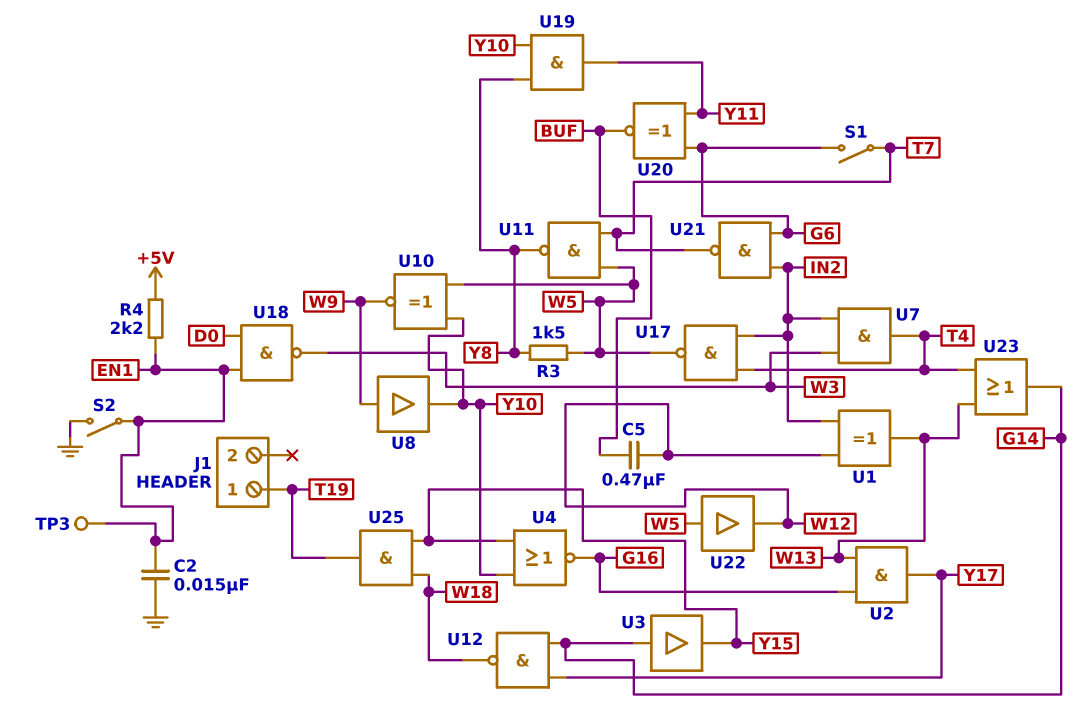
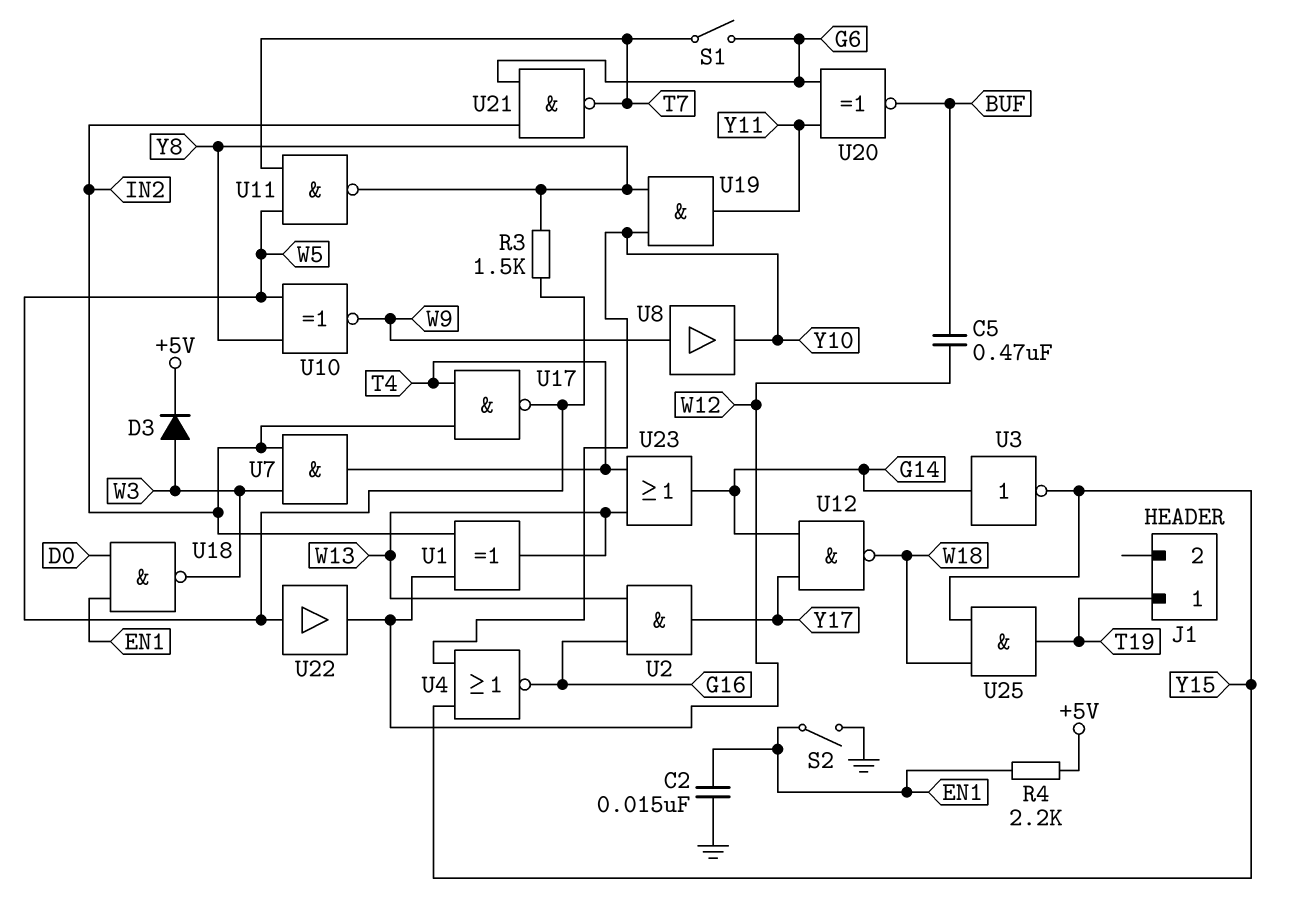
D3: none -> diode (A W3, K +5V)
TP3: test point (EN1) -> none
U3: buffer (in G14, out Y15) -> NOT (in G14, out Y15)
U10: XNOR (in W5, in Y10, out W9) -> XNOR (in W5, in Y8, out W9)

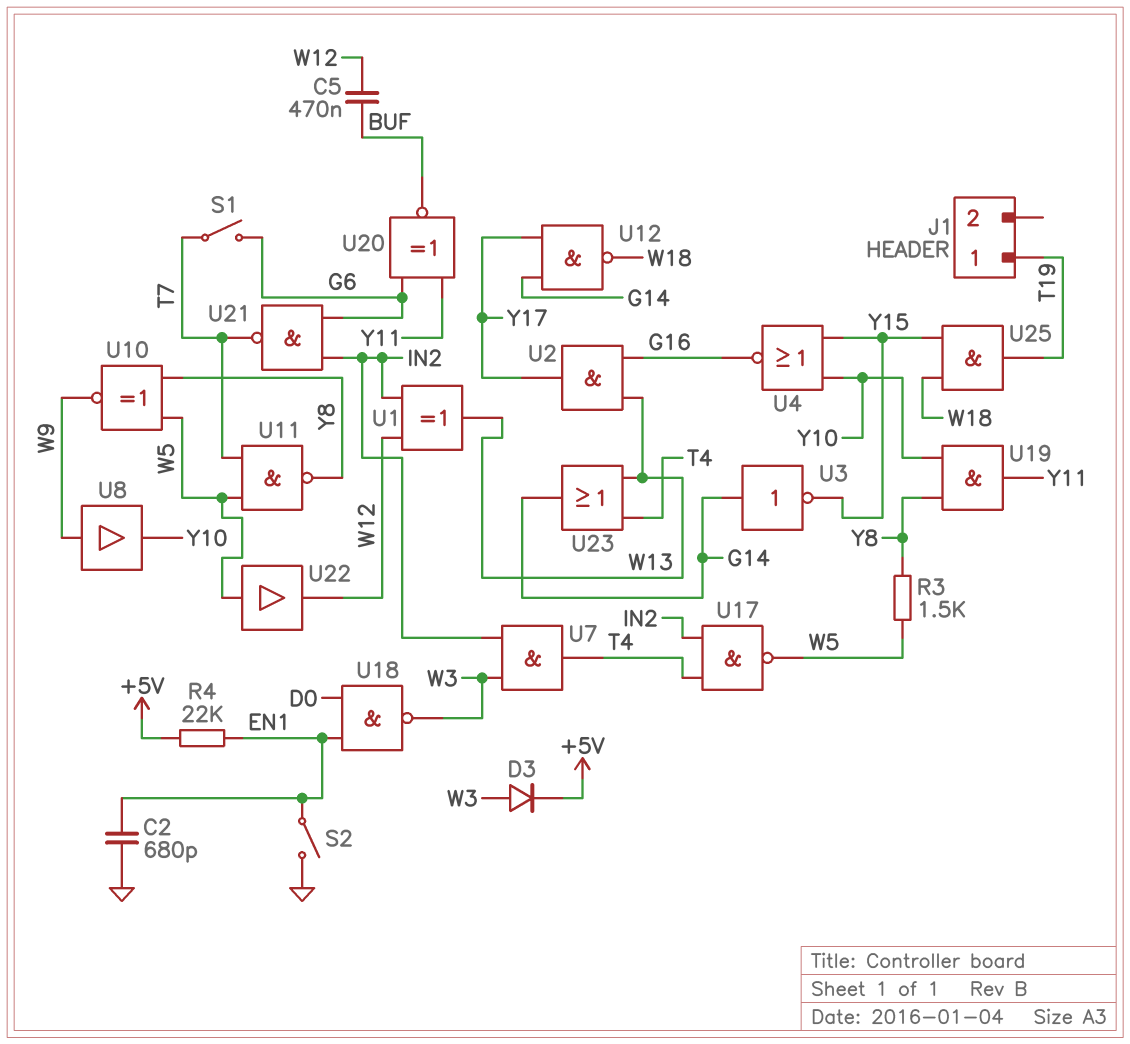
C2: 15nF (EN1, GND) -> 680pF (EN1, GND)
R4: 2.2k (+5V, EN1) -> 22k (+5V, EN1)

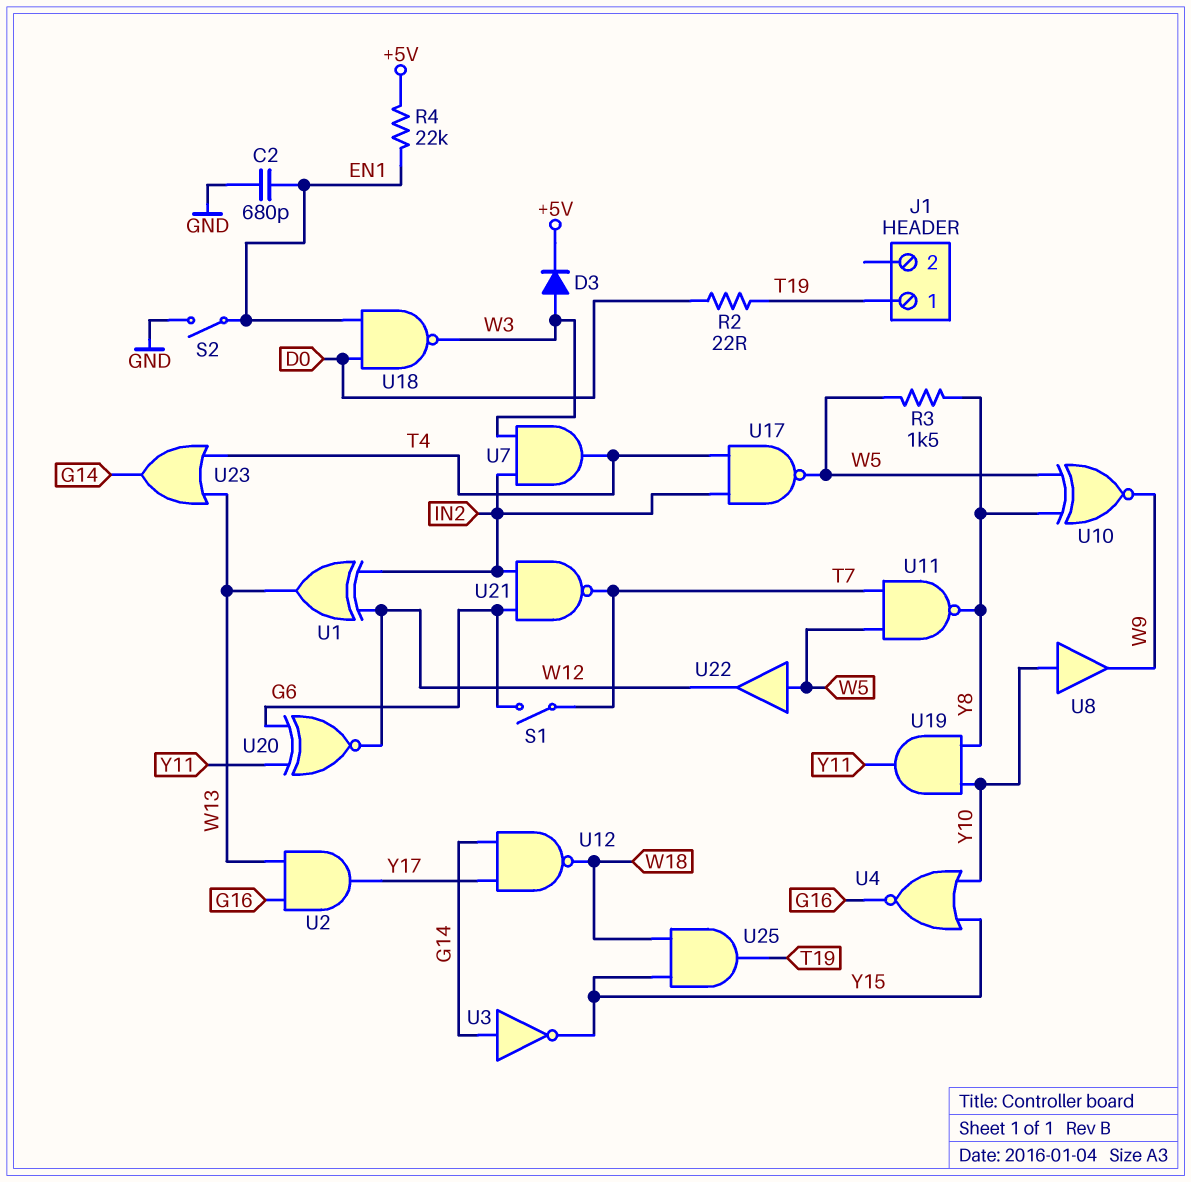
C5: 470nF (BUF, W12) -> none
R2: none -> 22 (D0, T19)
U8: buffer (in W9, out Y10) -> buffer (in Y10, out W9)
U20: XNOR (in G6, in Y11, out BUF) -> XNOR (in G6, in Y11, out W12)

